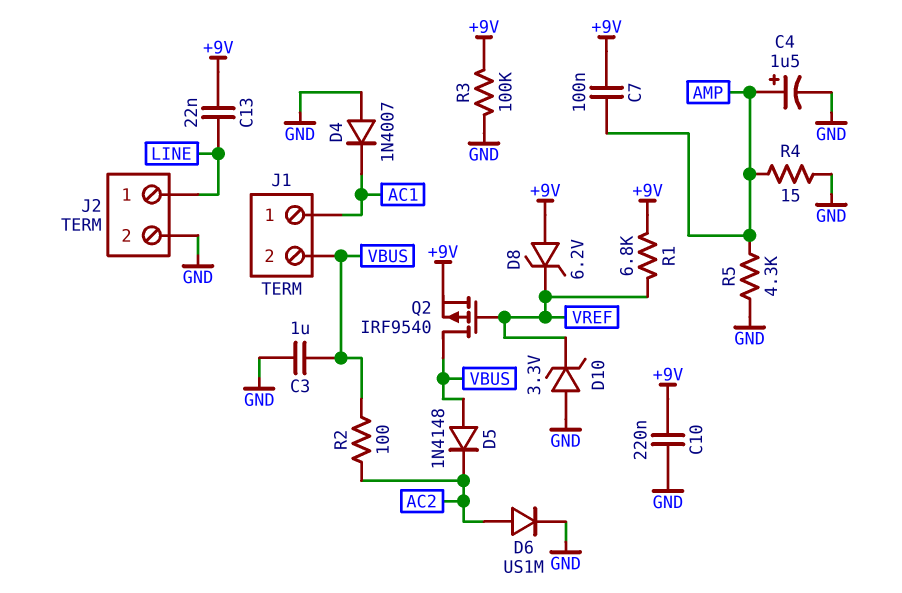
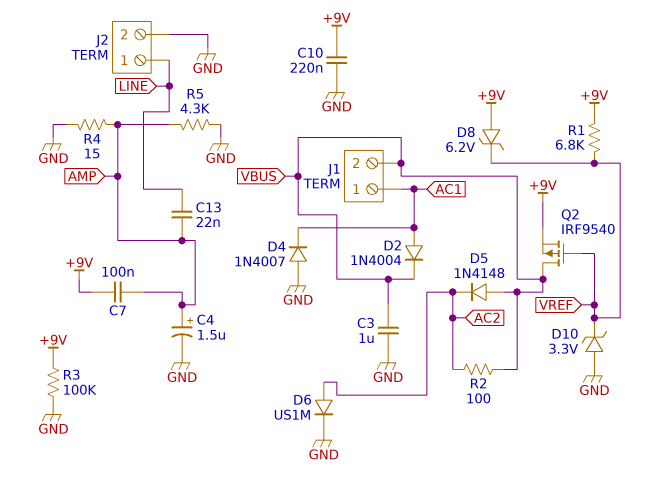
C13: 22nF (+9V, LINE) -> 22nF (AMP, LINE)
D2: none -> diode 1N4004 (A AC1, K VBUS)

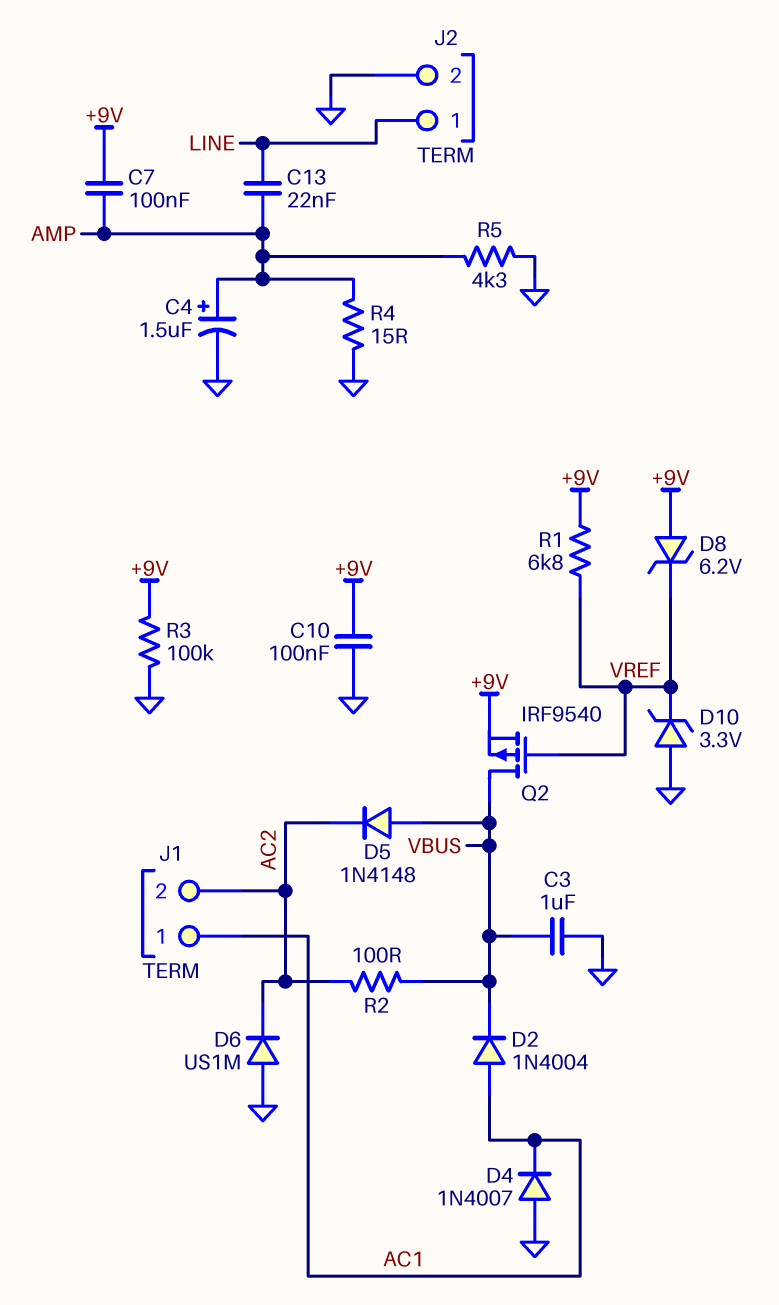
C10: 220nF (+9V, GND) -> 100nF (+9V, GND)
D6: diode US1M (A AC2, K GND) -> diode US1M (A GND, K AC2)
J1 pin 2: VBUS -> AC2

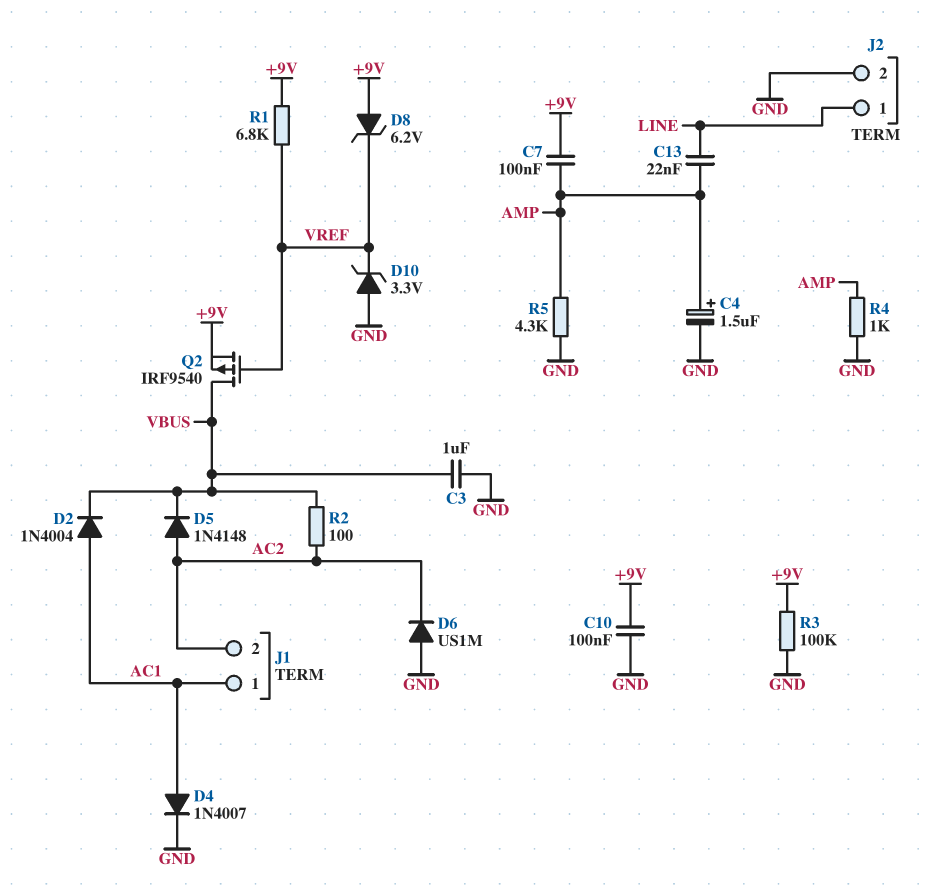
D4: diode 1N4007 (A GND, K AC1) -> diode 1N4007 (A AC1, K GND)
D5: diode 1N4148 (A VBUS, K AC2) -> diode 1N4148 (A AC2, K VBUS)
R4: 15 (AMP, GND) -> 1k (AMP, GND)

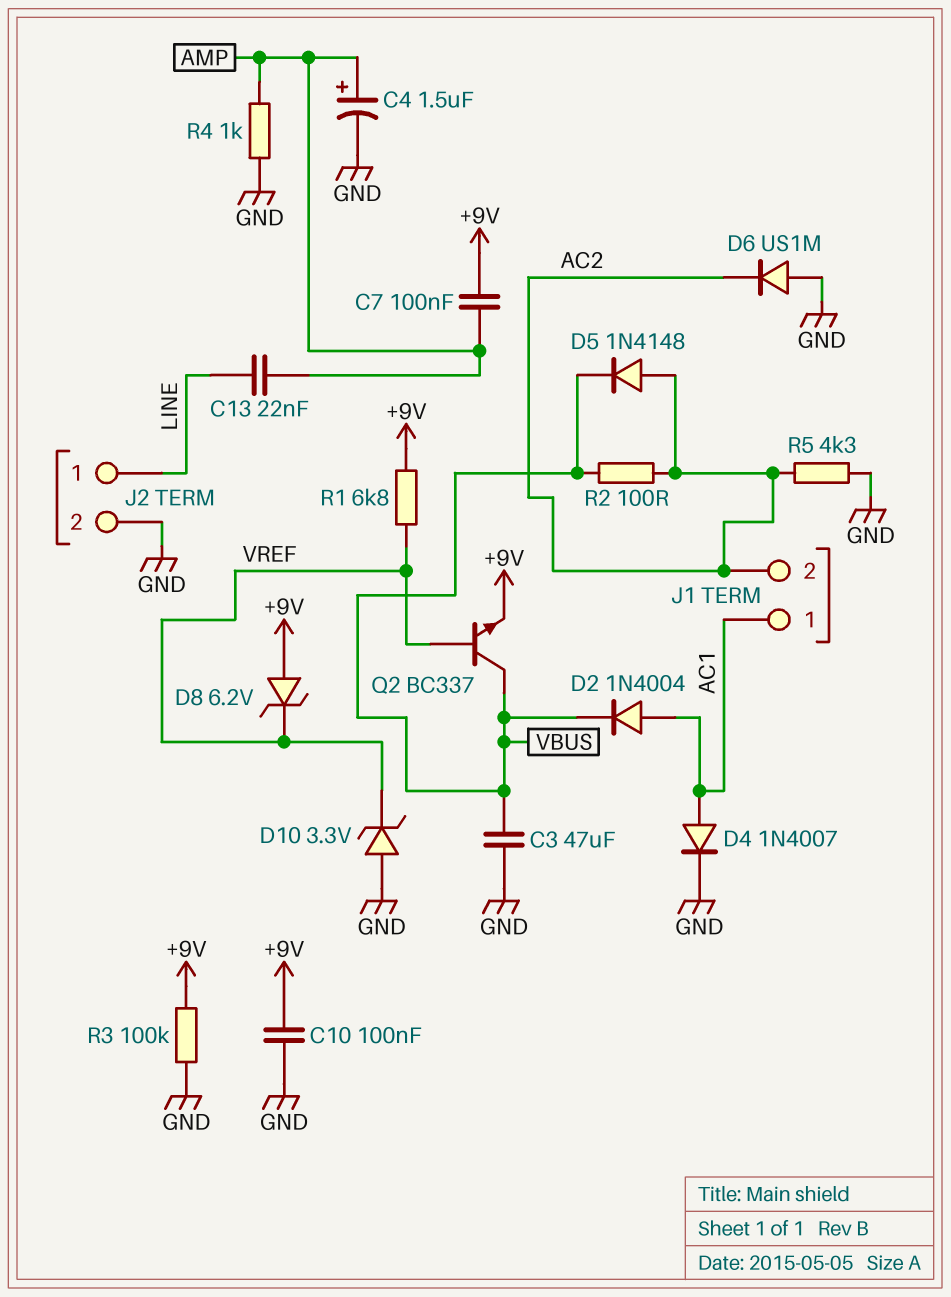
C3: 1uF (GND, VBUS) -> 47uF (GND, VBUS)
Q2: PMOS IRF9540 (G VREF, D VBUS, S +9V) -> NPN BC337 (B VREF, C VBUS, E +9V)
R5: 4.3k (AMP, GND) -> 4.3k (AC2, GND)

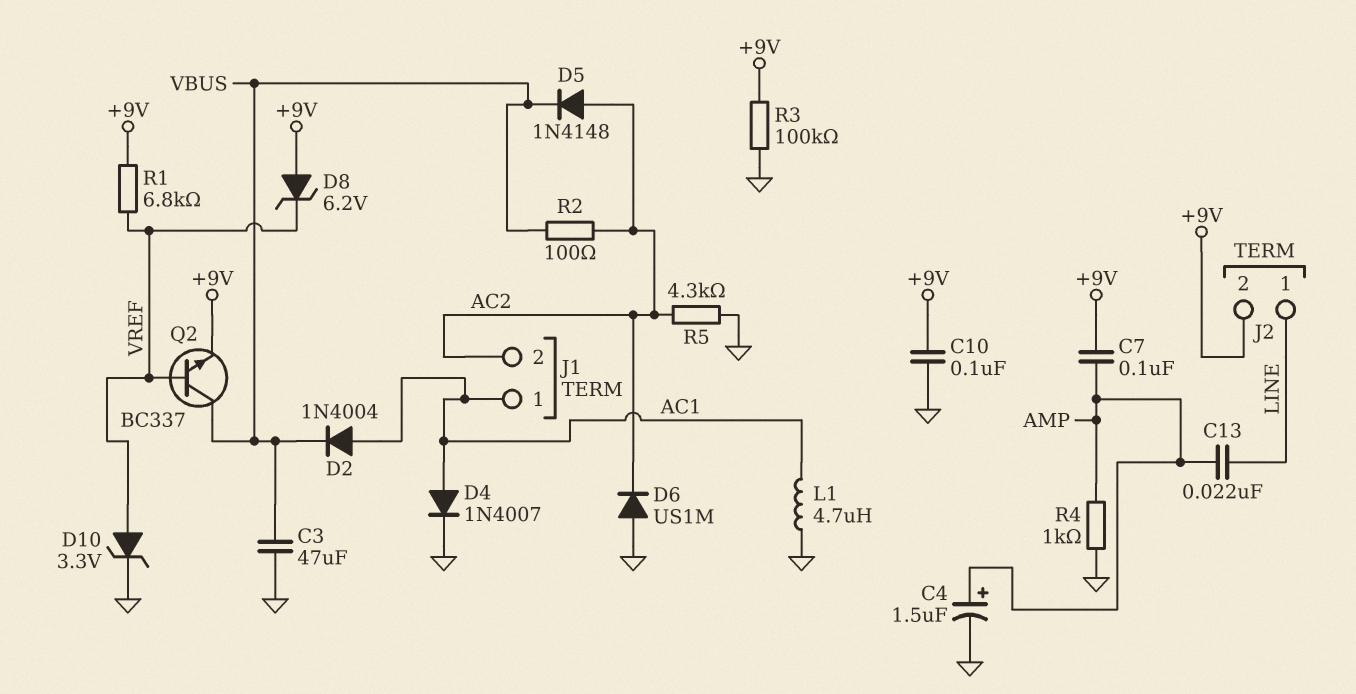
D10: zener 3.3V (A GND, K VREF) -> zener 3.3V (A VREF, K GND)
J2 pin 2: GND -> +9V
L1: none -> 4.7uH (AC1, GND)

